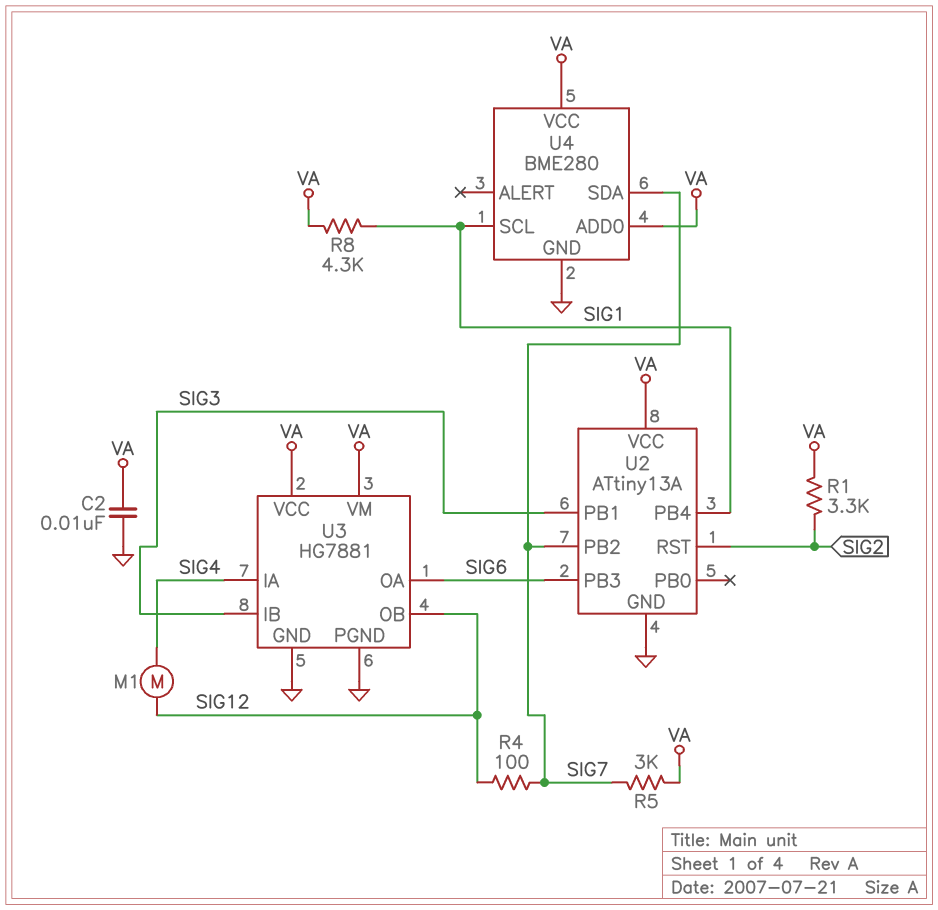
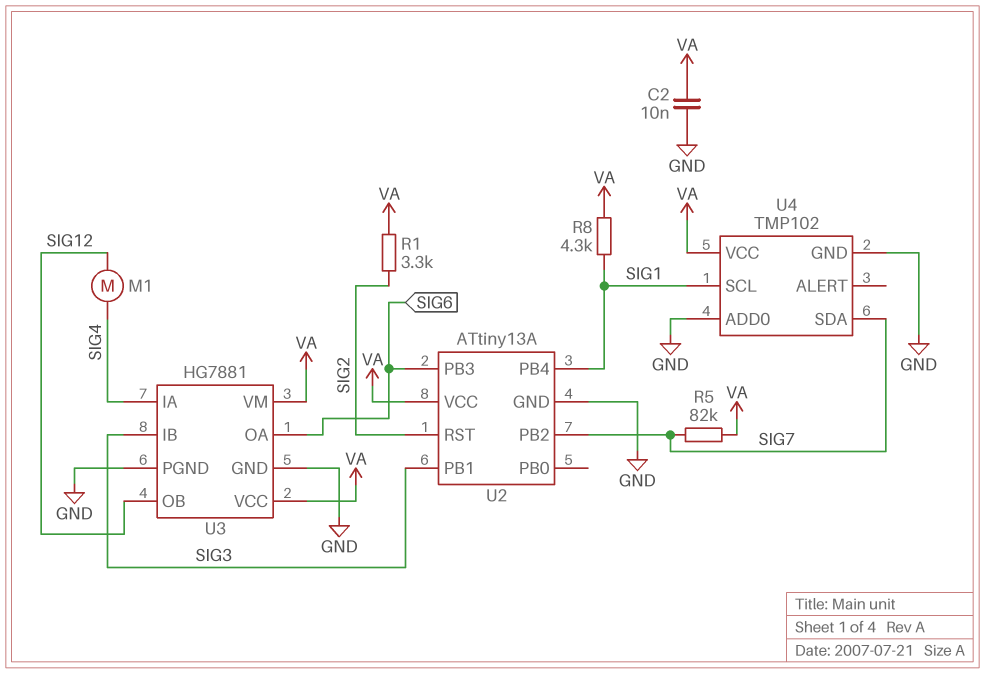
R4: 100 (SIG7, SIG12) -> none
R5: 3k (SIG7, VA) -> 82k (SIG7, VA)
U4: BME280 -> TMP102
U4 pin ADD0: VA -> GND

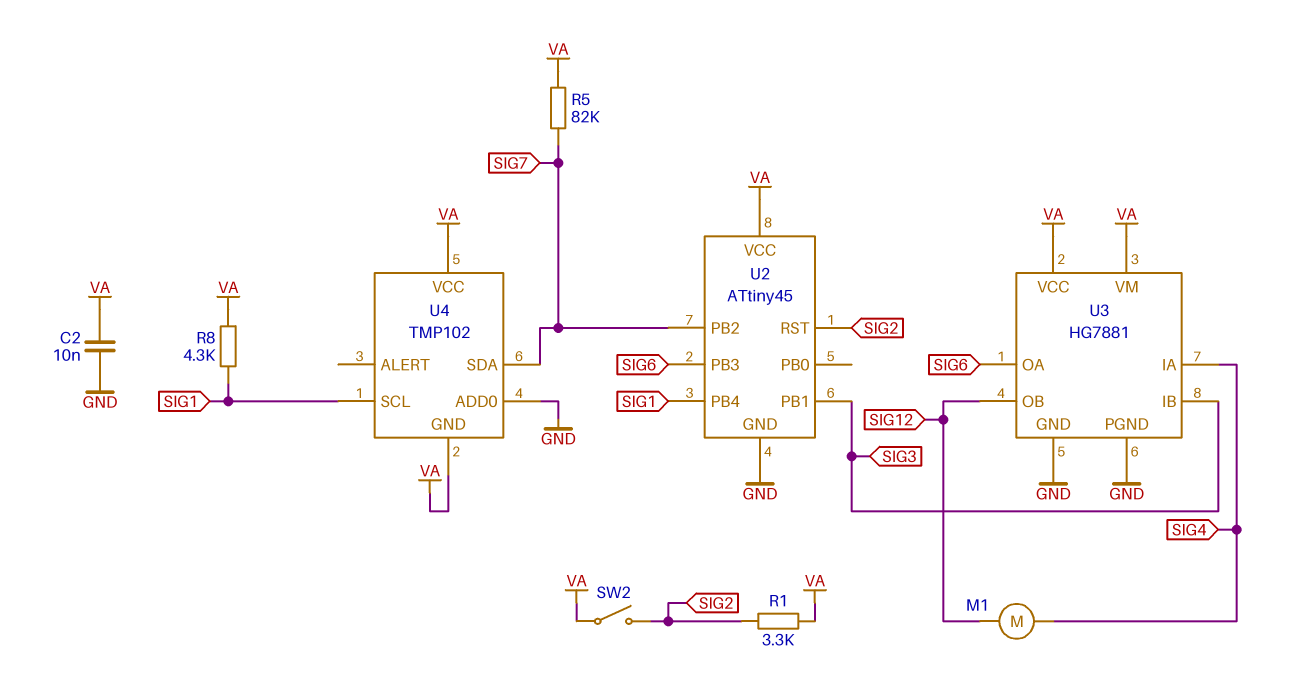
SW2: none -> switch (SIG2, VA)
U2: ATtiny13A -> ATtiny45
U4 pin GND: GND -> VA

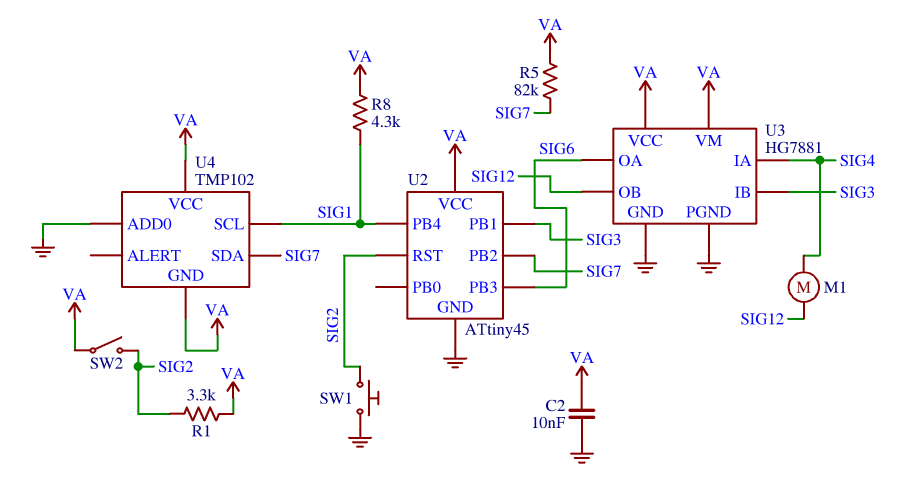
SW1: none -> button (GND, SIG2)

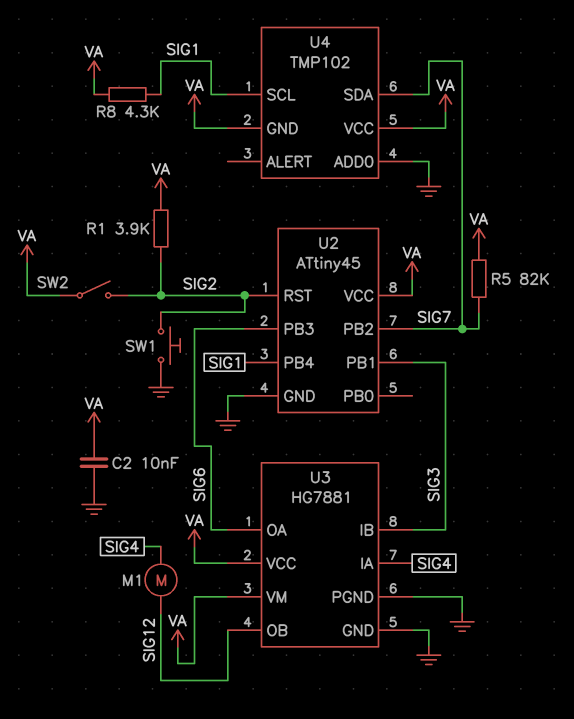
R1: 3.3k (SIG2, VA) -> 3.9k (SIG2, VA)

